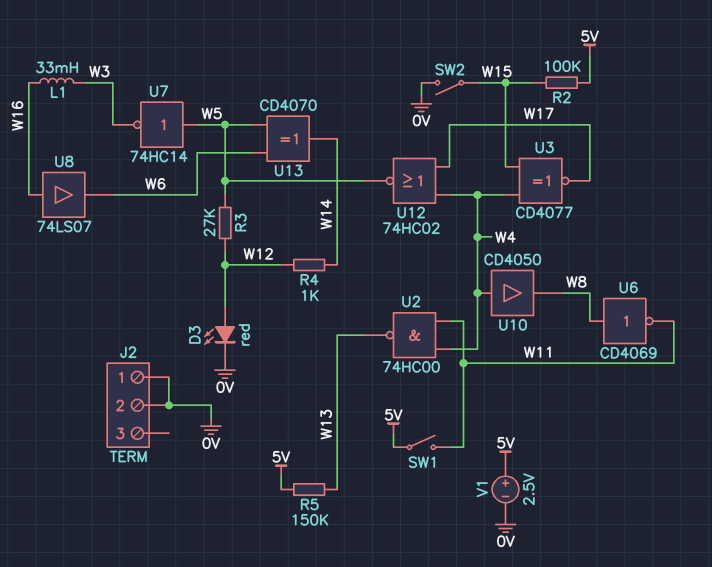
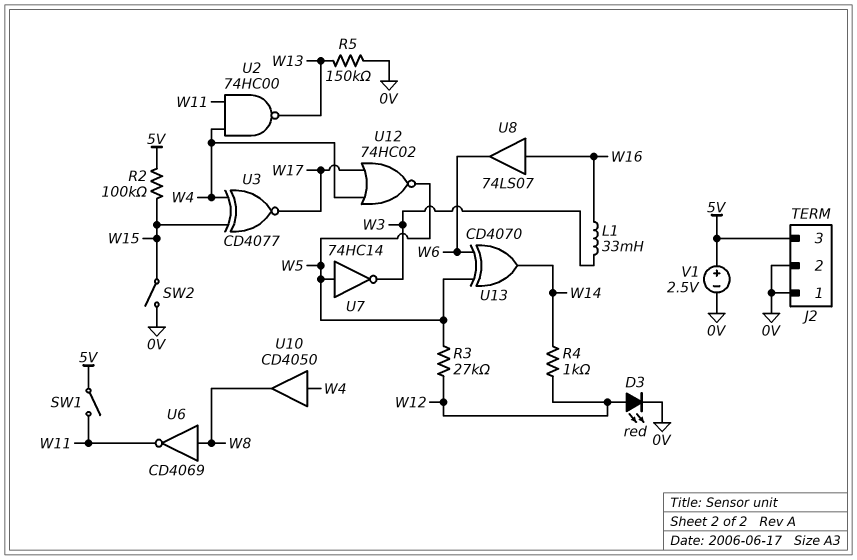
J2 pin 3: none -> 5V
R5: 150k (5V, W13) -> 150k (0V, W13)

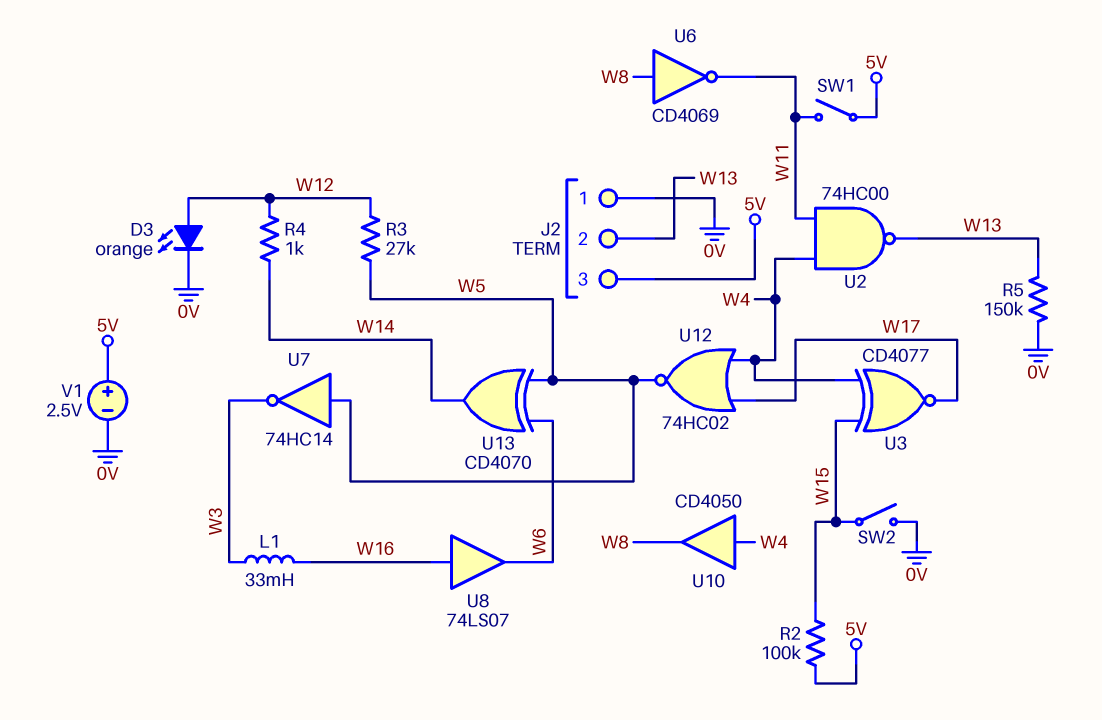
D3: LED red (A W12, K 0V) -> LED orange (A W12, K 0V)
J2 pin 2: 0V -> W13

